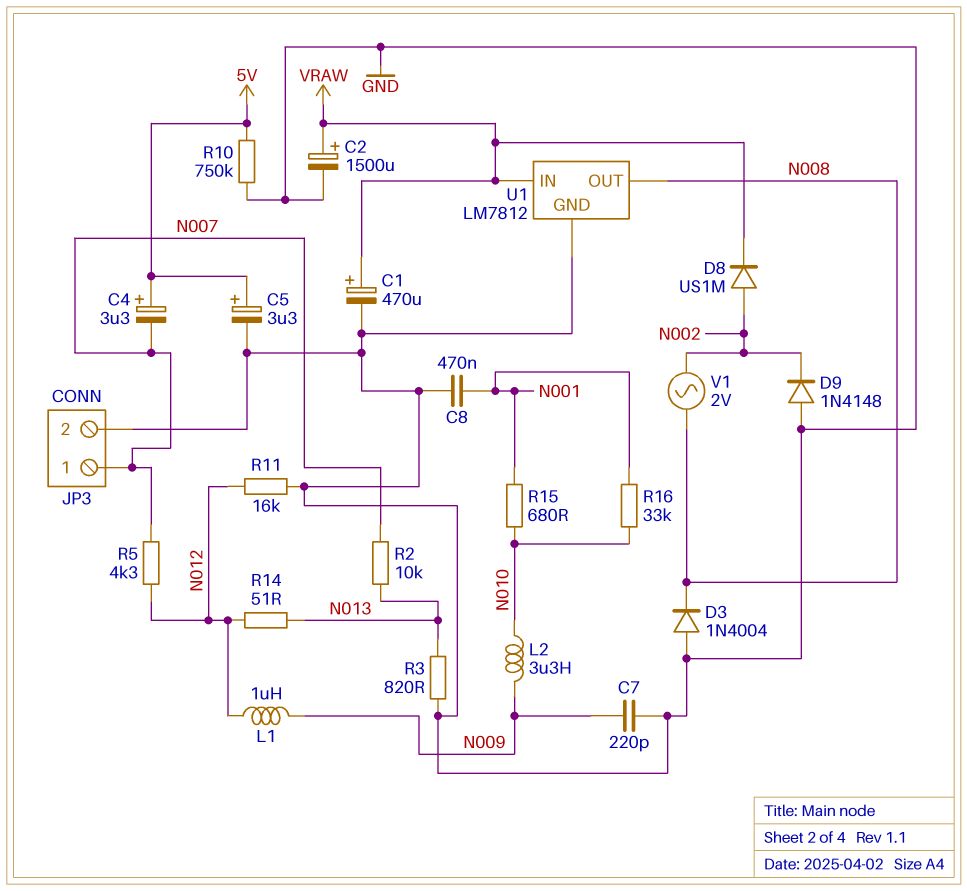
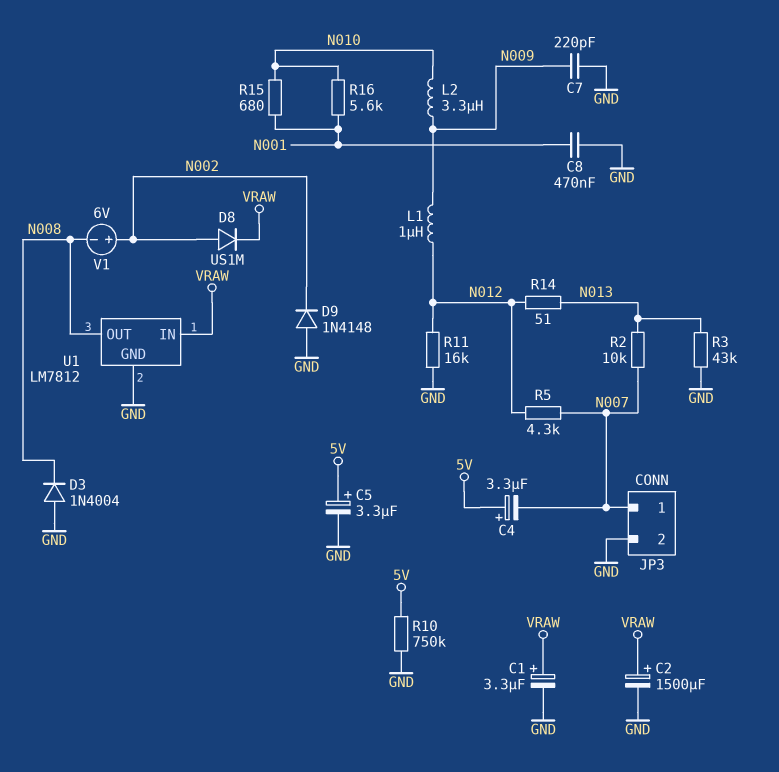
C1: 470uF (plus VRAW, minus GND) -> 3.3uF (plus VRAW, minus GND)
R3: 820 (GND, N013) -> 43k (GND, N013)
R16: 33k (N001, N010) -> 5.6k (N001, N010)
V1: AC 2V (N002, N008) -> 6V (plus N002, minus N008)

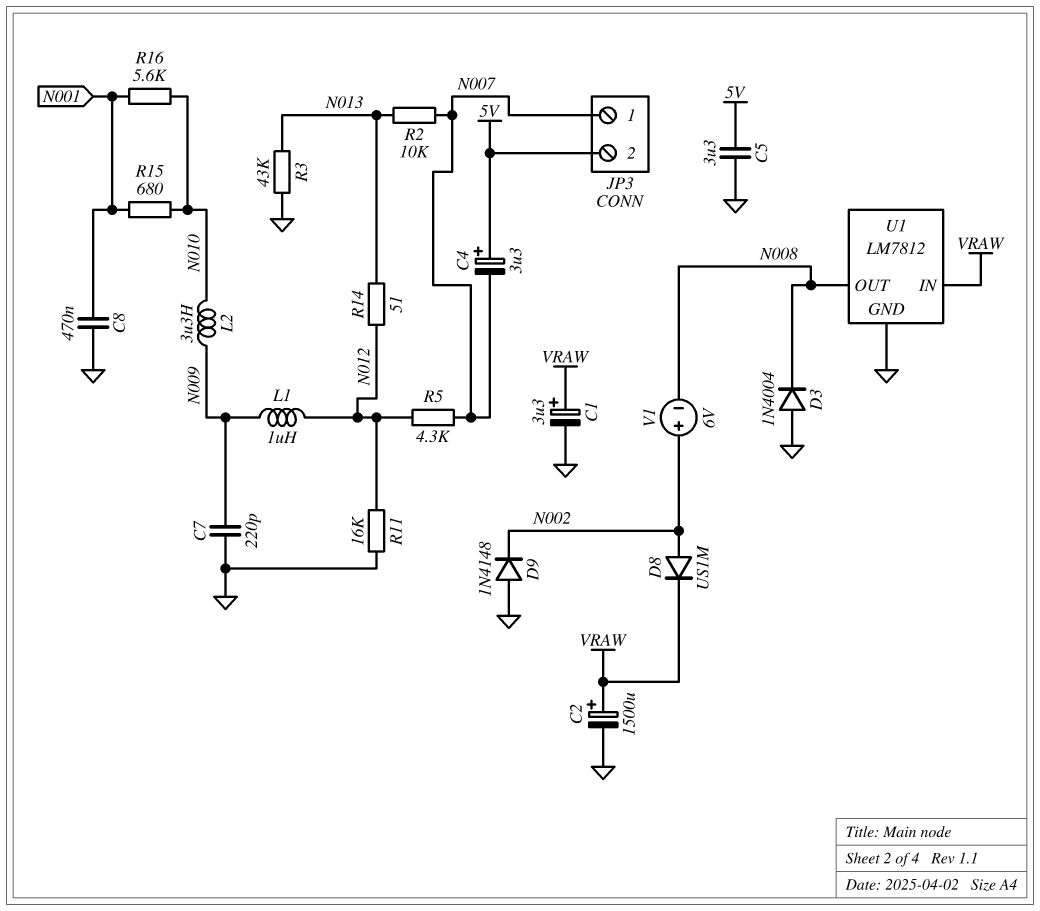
C5: 3.3uF (plus 5V, minus GND) -> 3.3uF (5V, GND)
JP3 pin 2: GND -> 5V
R10: 750k (5V, GND) -> none

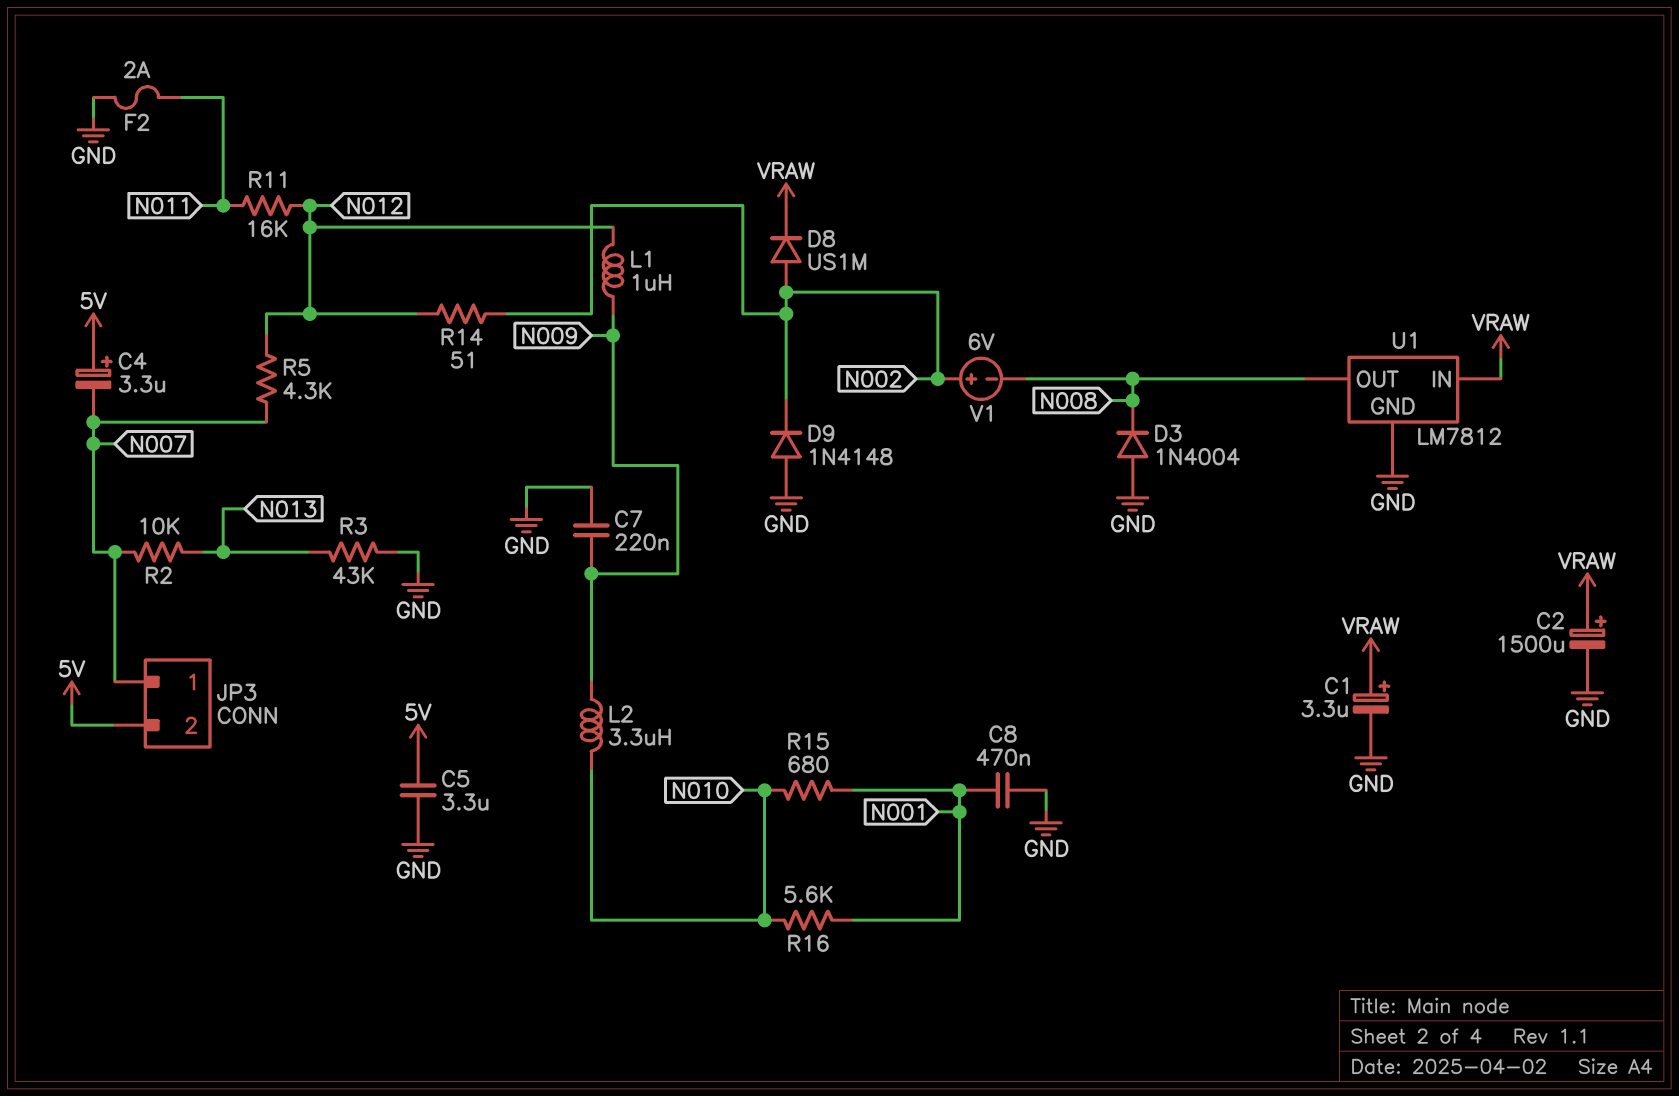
C7: 220pF (GND, N009) -> 220nF (GND, N009)
F2: none -> 2A (GND, N011)
R11: 16k (GND, N012) -> 16k (N011, N012)
R14: 51 (N012, N013) -> 51 (N002, N012)

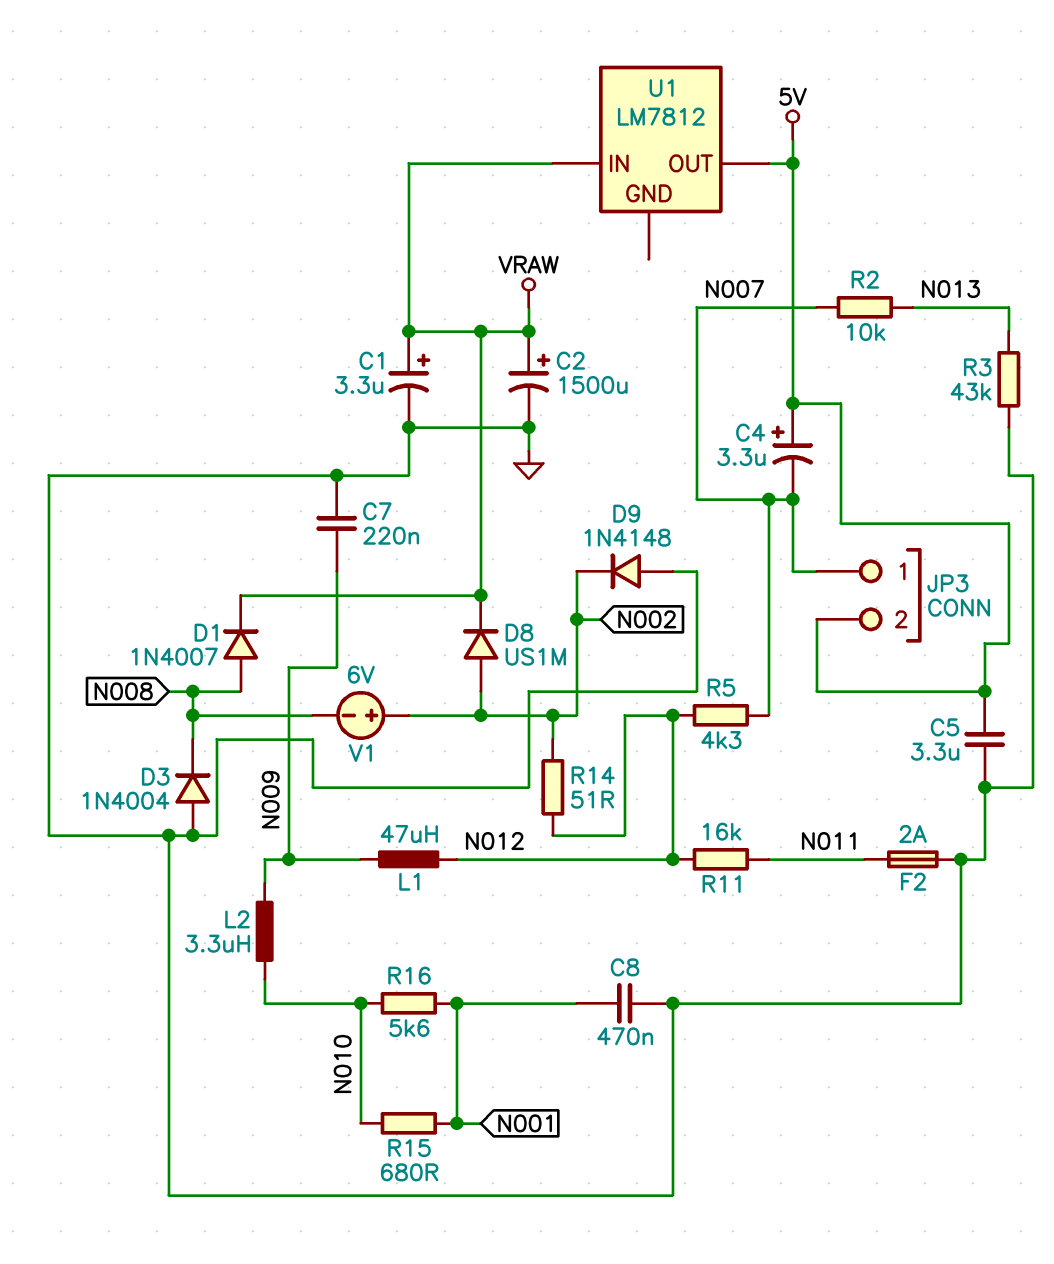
D1: none -> diode 1N4007 (A N008, K VRAW)
L1: 1uH (N009, N012) -> 47uH (N009, N012)
U1 pin GND: GND -> none
U1 pin OUT: N008 -> 5V

